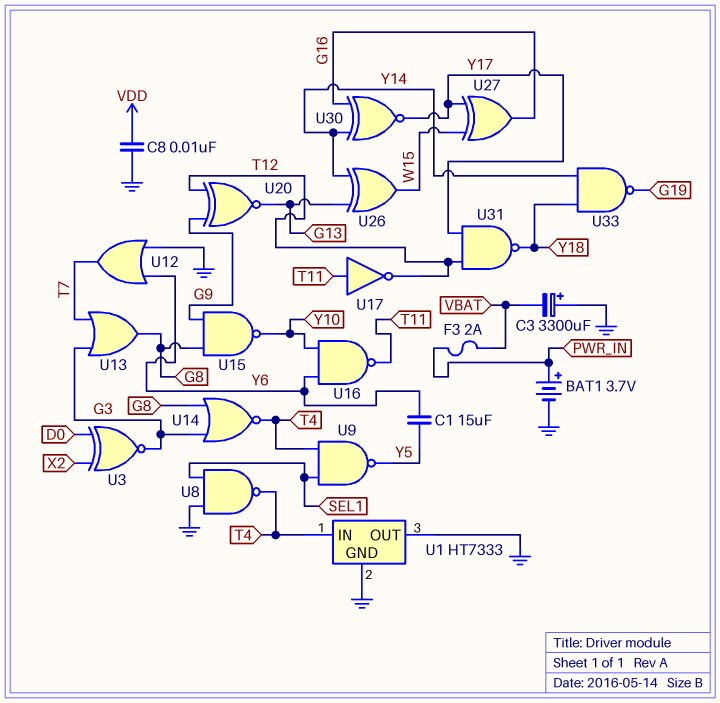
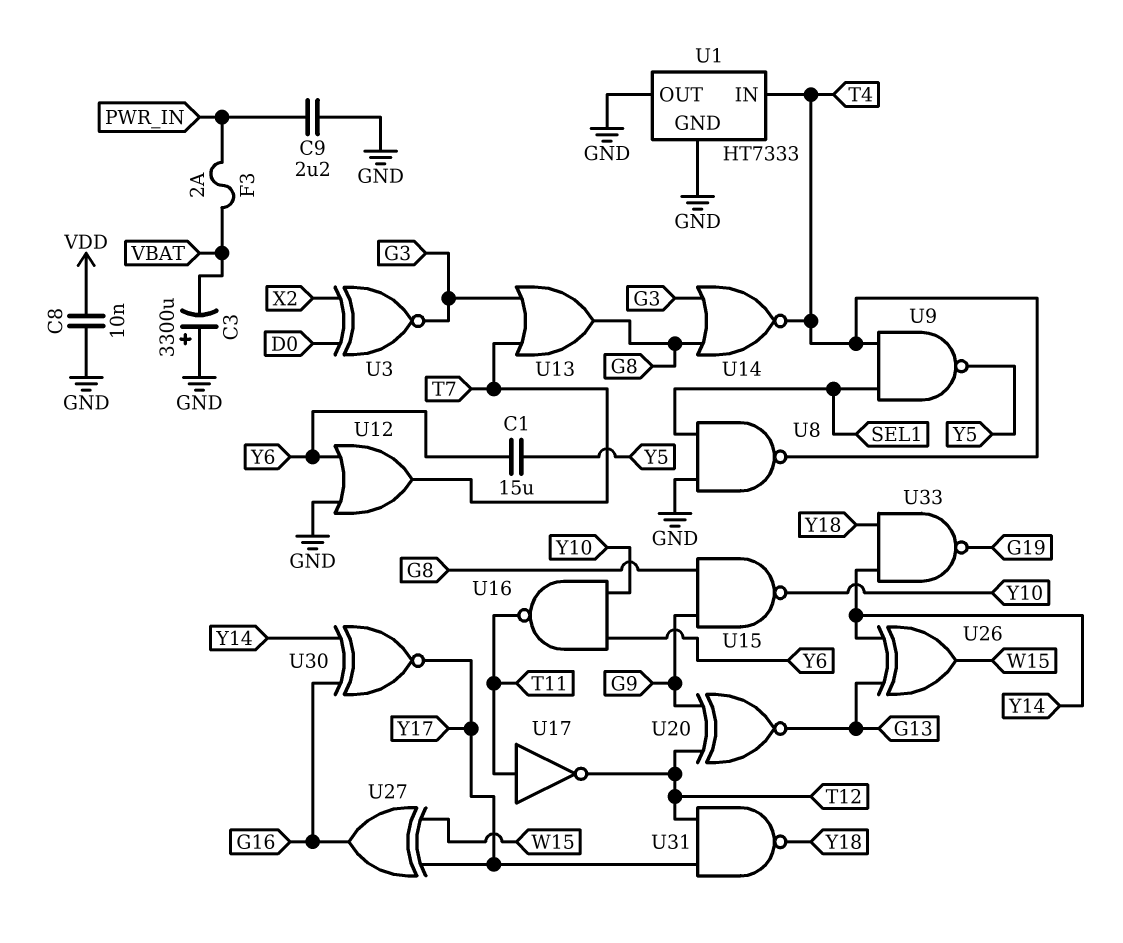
BAT1: 3.7V (plus PWR_IN, minus GND) -> none
C9: none -> 2.2uF (GND, PWR_IN)

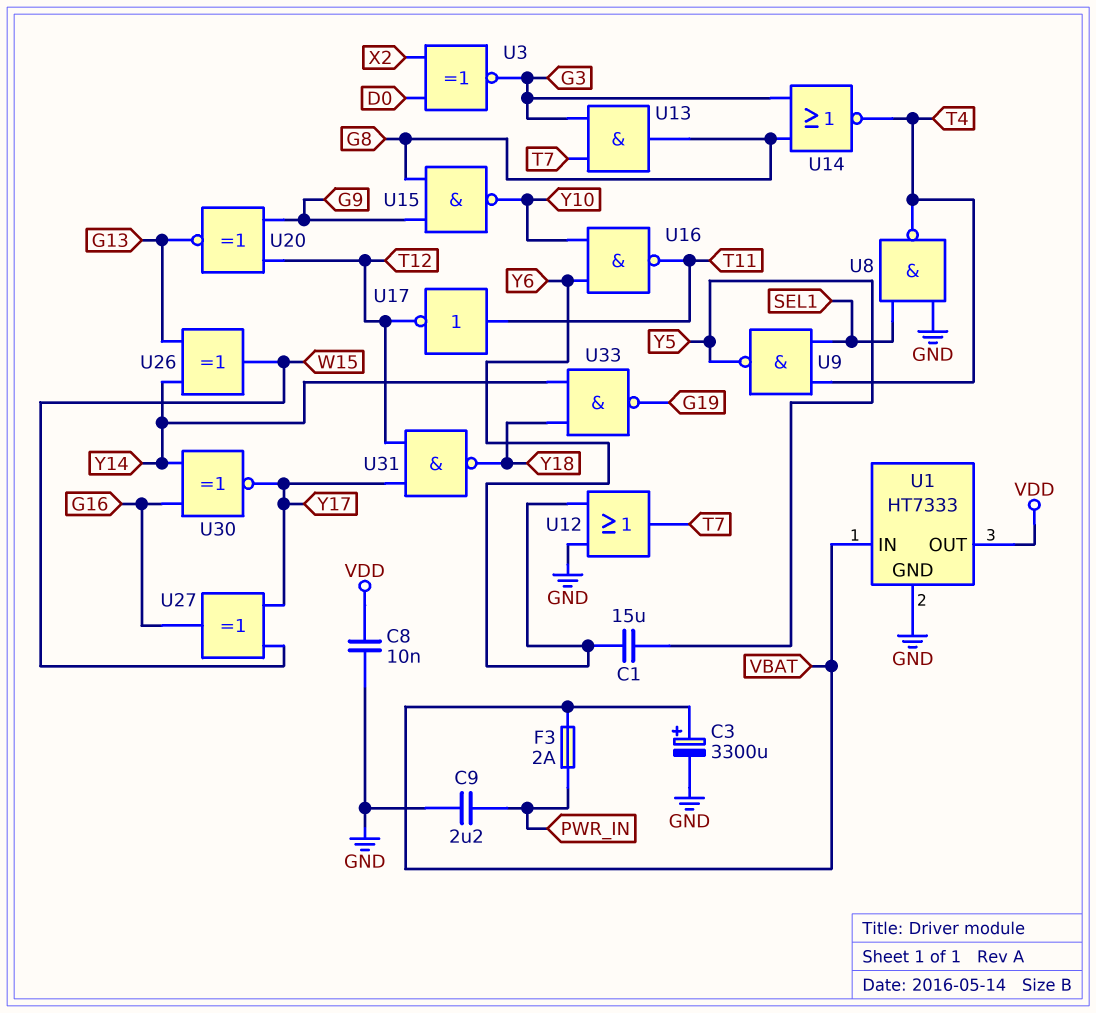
C3: 3300uF (plus GND, minus VBAT) -> 3300uF (plus VBAT, minus GND)
U1 pin IN: T4 -> VBAT
U1 pin OUT: GND -> VDD
U13: OR (in G3, in T7, out G8) -> AND (in G3, in T7, out G8)

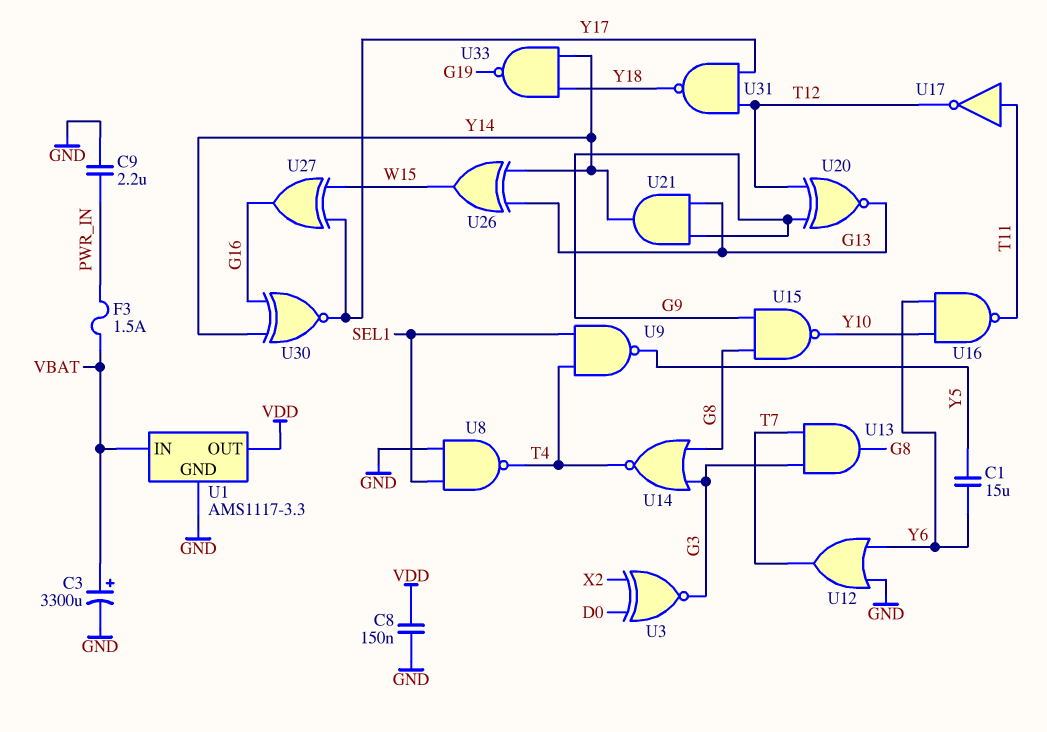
C8: 10nF (GND, VDD) -> 150nF (GND, VDD)
F3: 2A (PWR_IN, VBAT) -> 1.5A (PWR_IN, VBAT)
U1: HT7333 -> AMS1117-3.3
U21: none -> AND (in G9, in G13, out Y14)

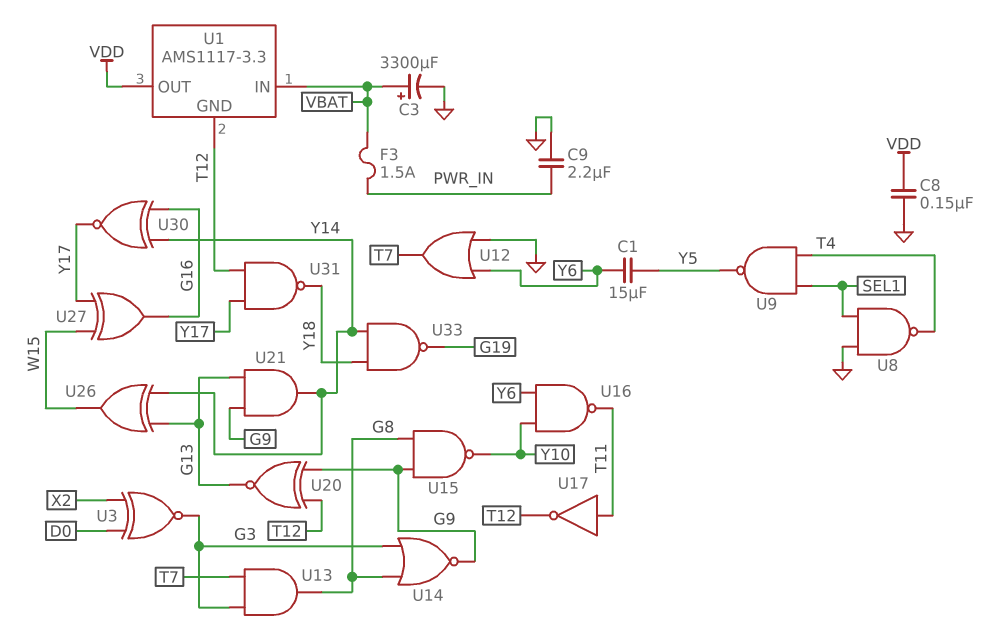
U1 pin GND: GND -> T12
U14: NOR (in G3, in G8, out T4) -> NOR (in G3, in G8, out G9)

